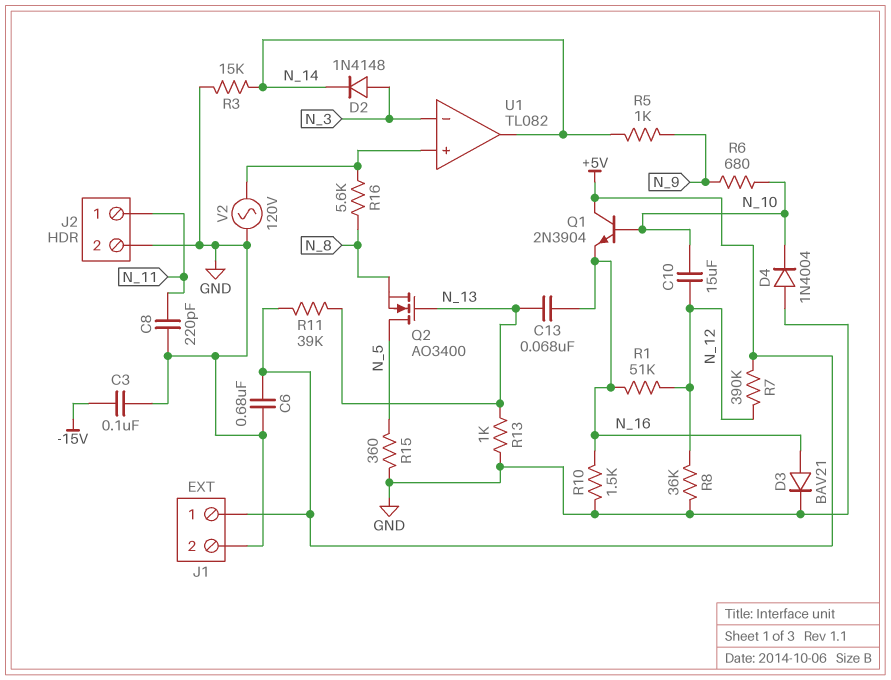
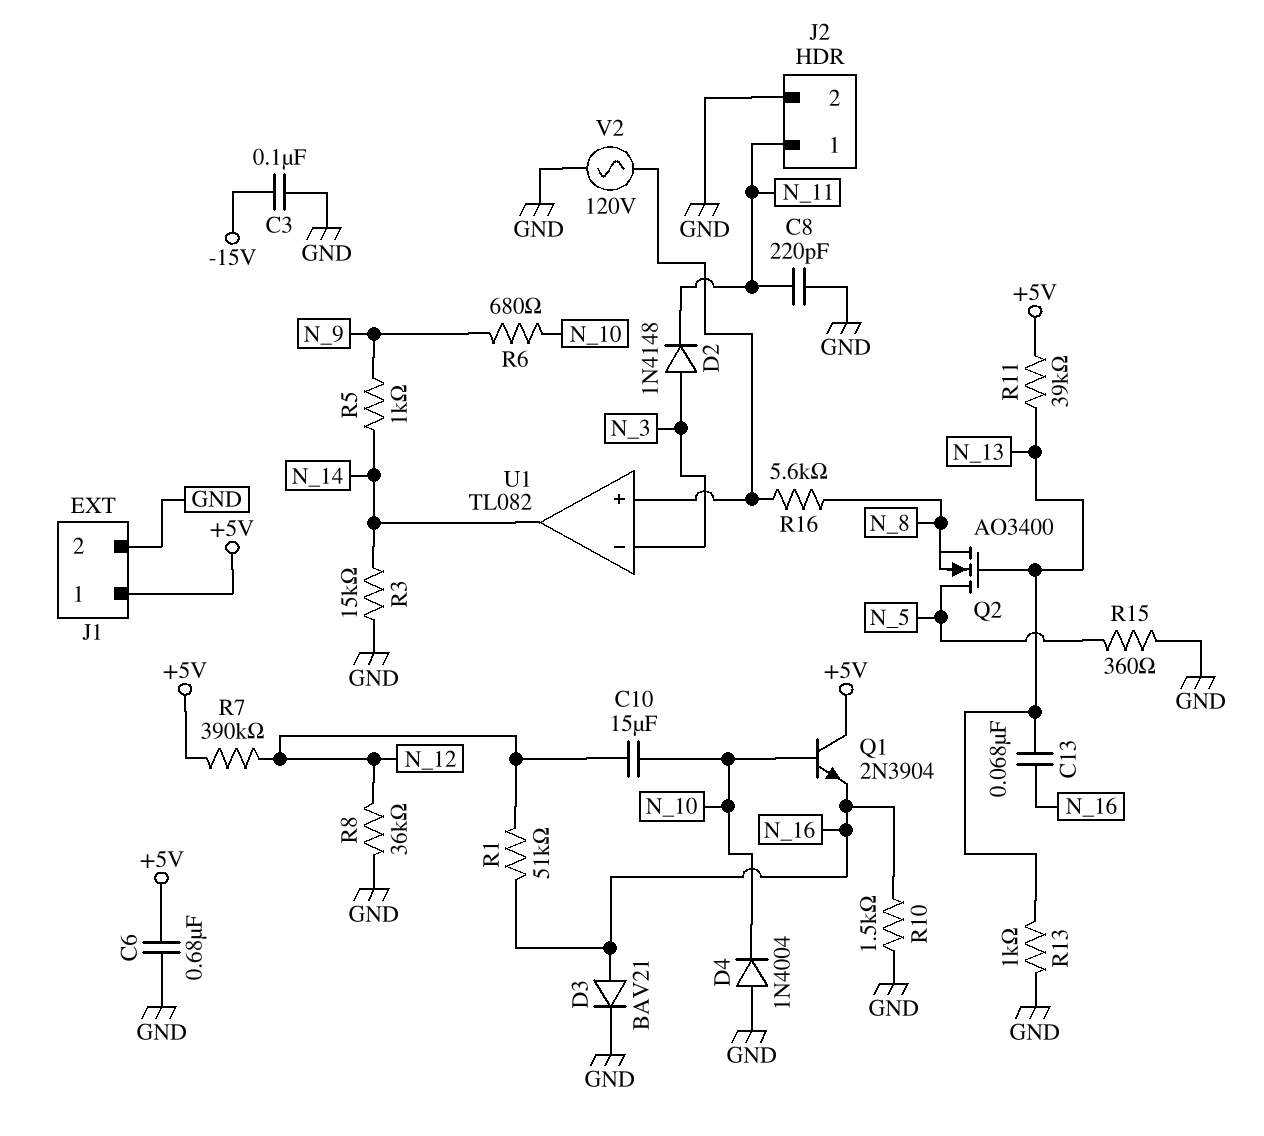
D2: diode 1N4148 (A N_3, K N_14) -> diode 1N4148 (A N_3, K N_11)

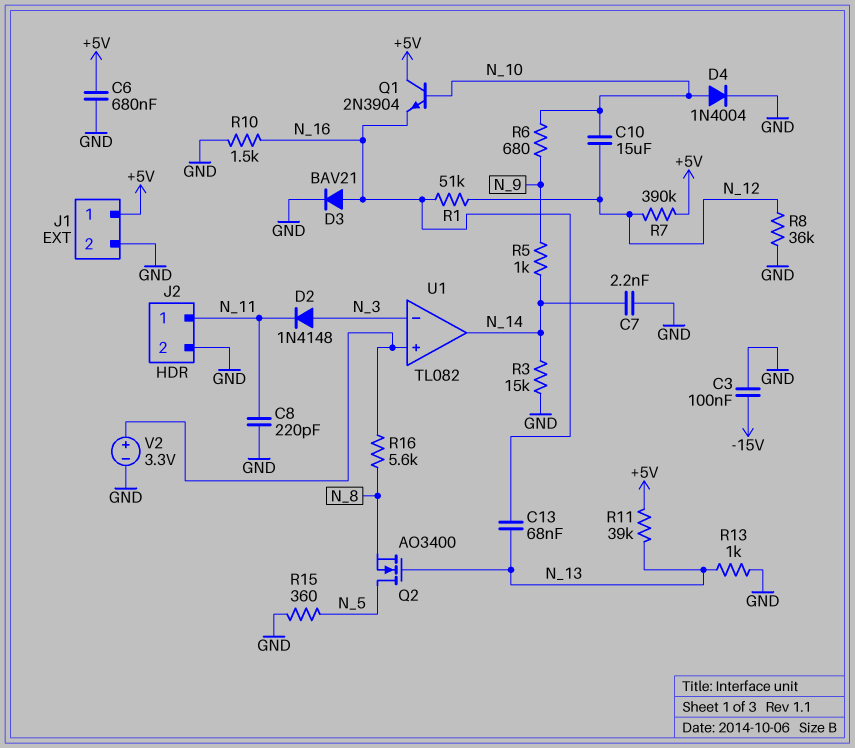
C7: none -> 2.2nF (GND, N_14)
D4: diode 1N4004 (A GND, K N_10) -> diode 1N4004 (A N_10, K GND)
V2: AC 120V (GND, U1/in+) -> 3.3V (plus U1/in+, minus GND)

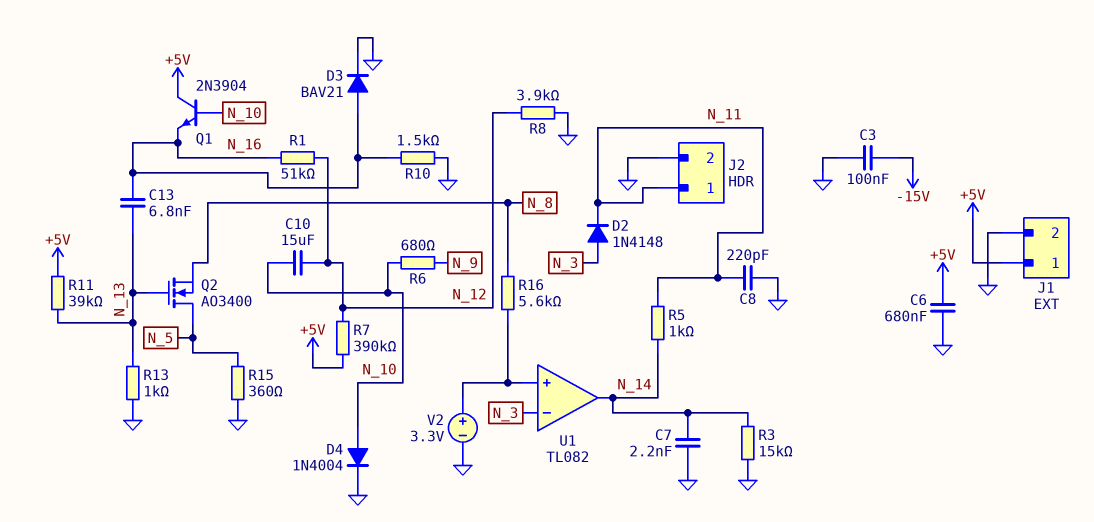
C13: 68nF (N_13, N_16) -> 6.8nF (N_13, N_16)
R5: 1k (N_9, N_14) -> 1k (N_11, N_14)
R8: 36k (GND, N_12) -> 3.9k (GND, N_12)

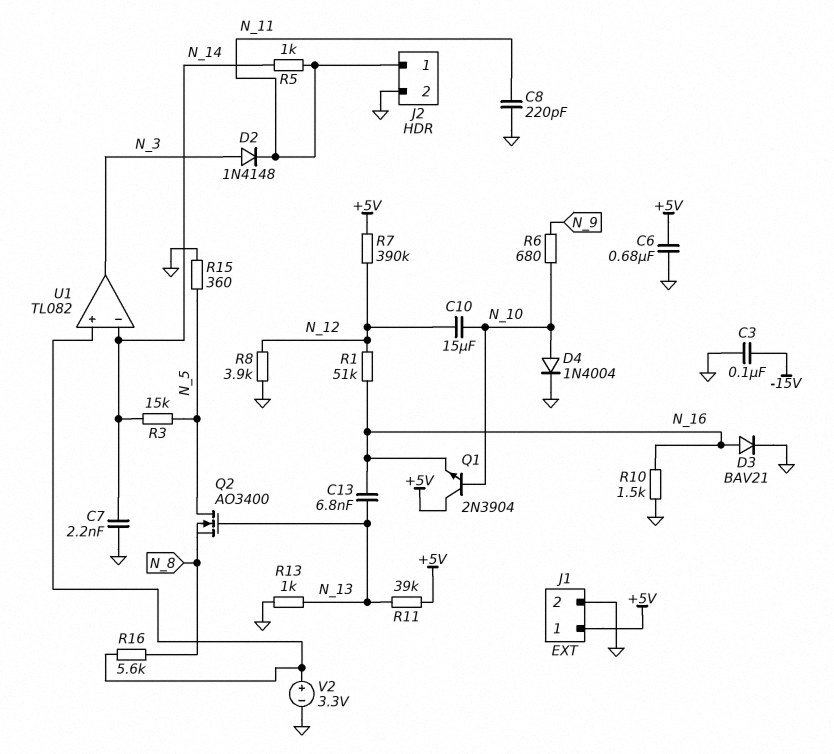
R3: 15k (GND, N_14) -> 15k (N_5, N_14)
U1 pin in-: N_3 -> N_14
U1 pin out: N_14 -> N_3

